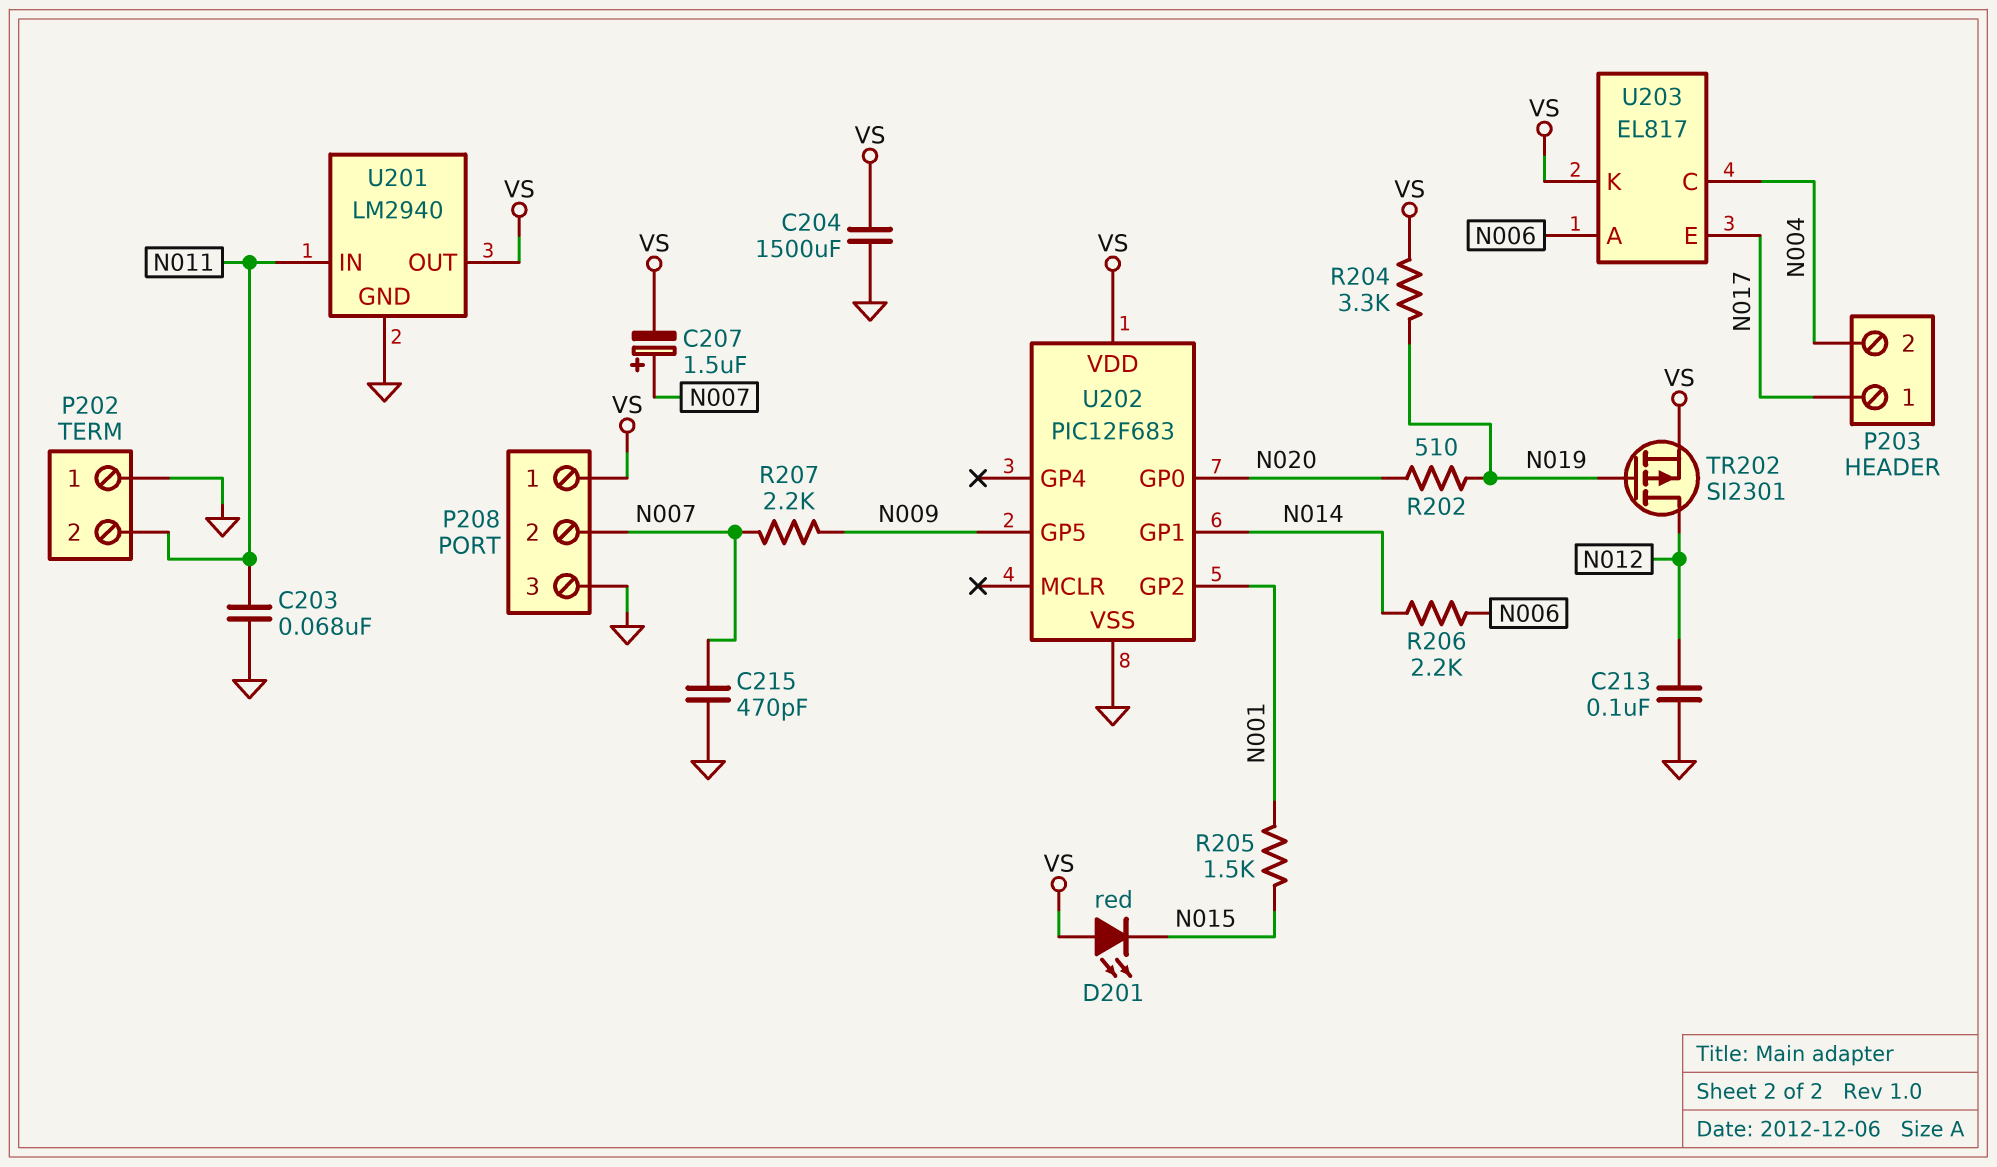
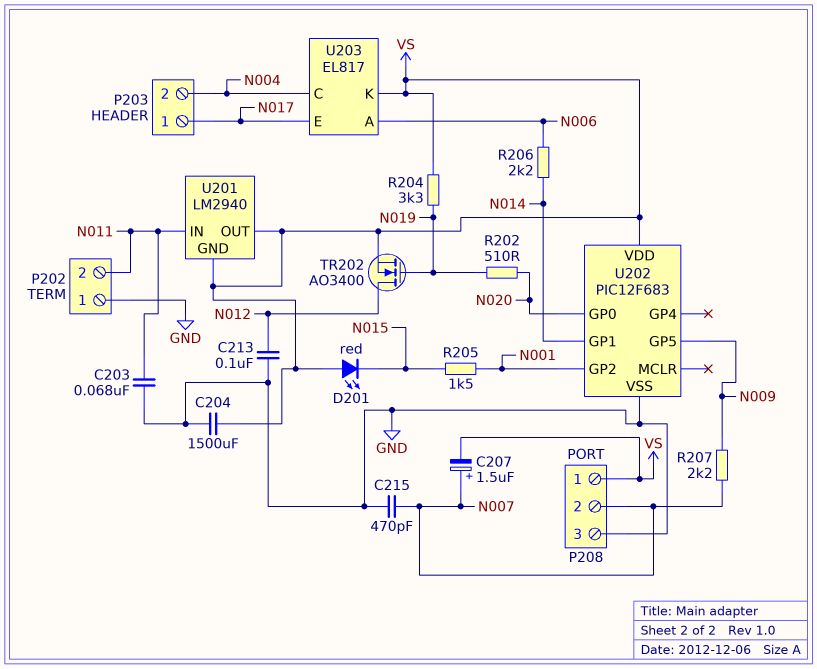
TR202: PMOS SI2301 (G N019, D N012, S VS) -> NMOS AO3400 (G N019, D N012, S VS)
U201 pin GND: GND -> VS

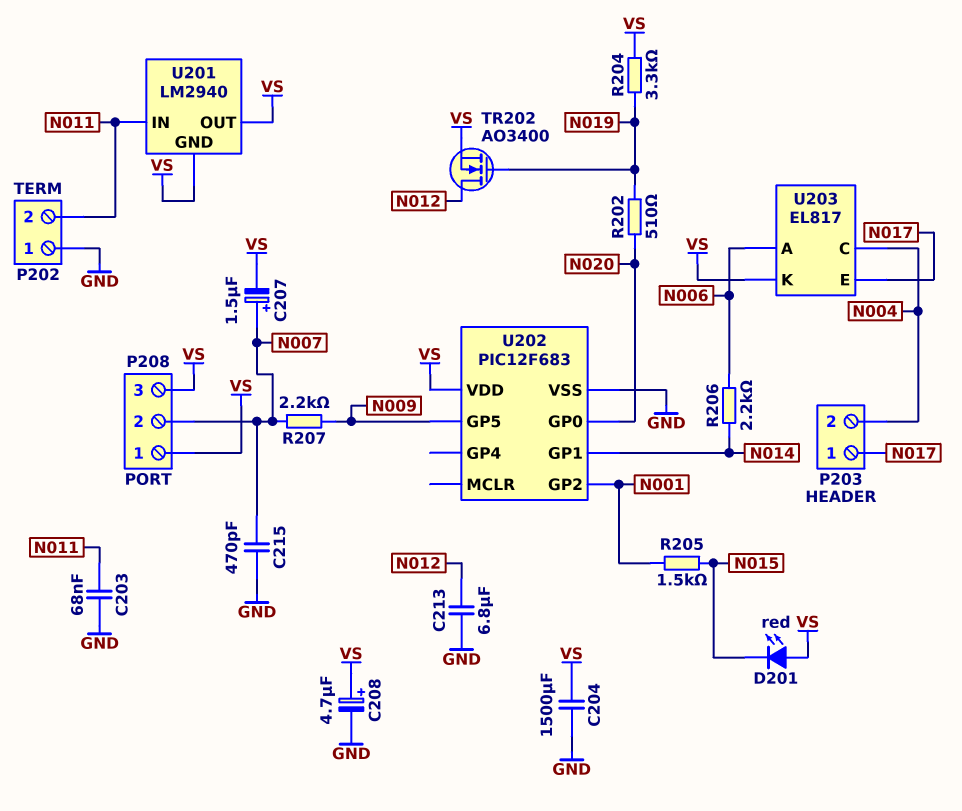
C208: none -> 4.7uF (plus VS, minus GND)
C213: 100nF (GND, N012) -> 6.8uF (GND, N012)
P208 pin 3: GND -> VS

